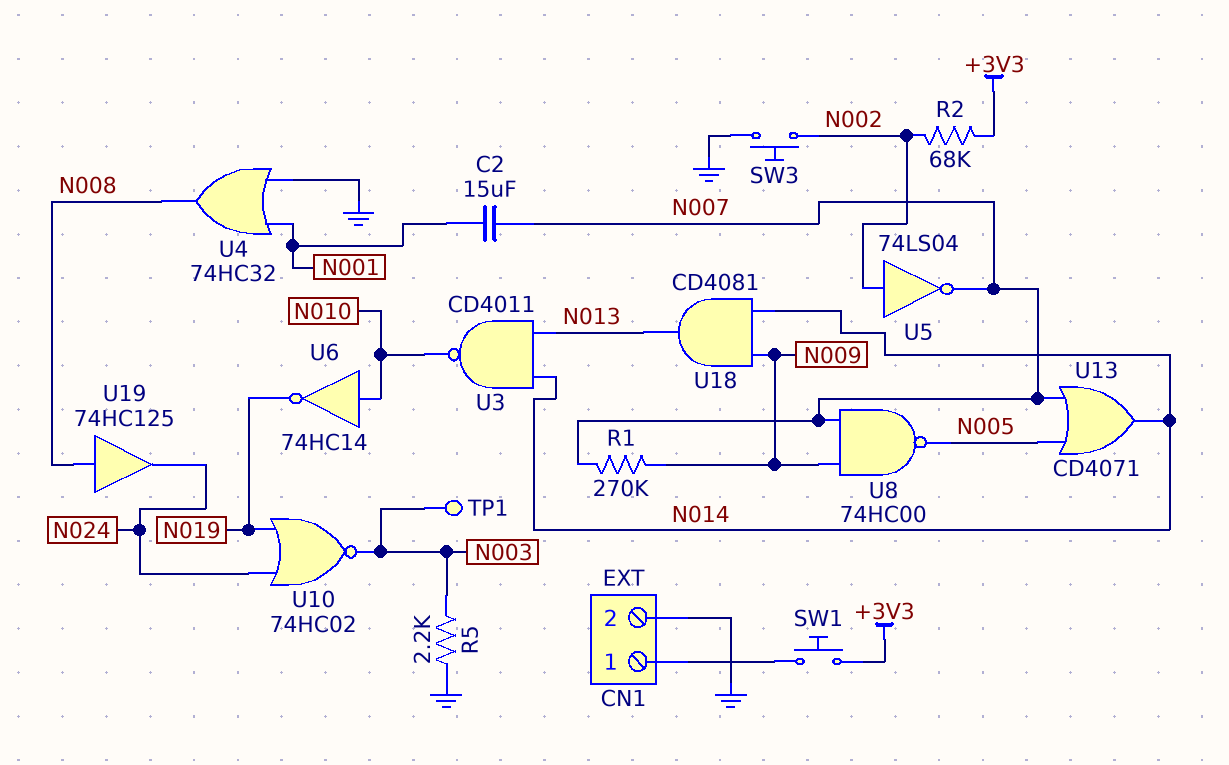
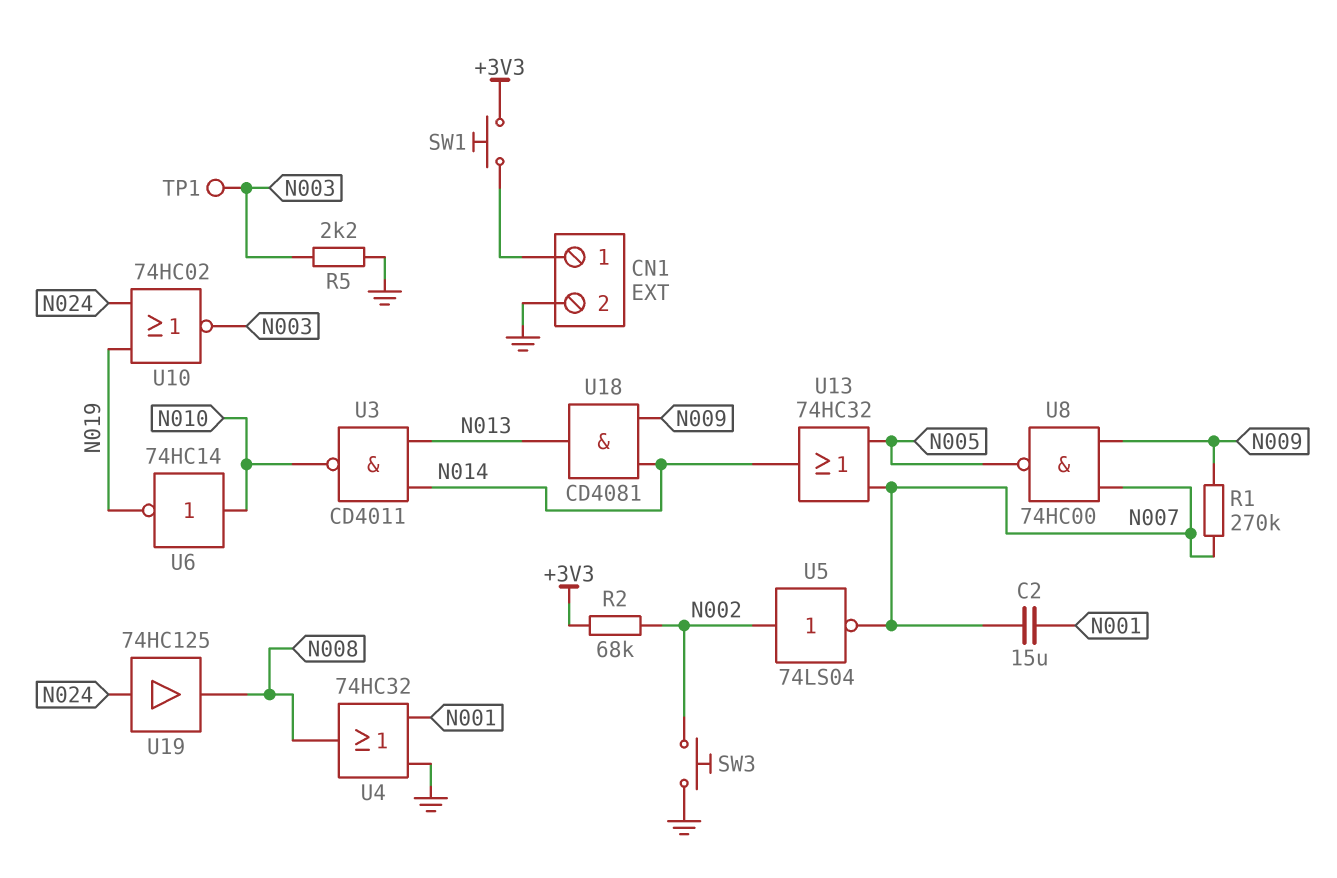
U13: OR CD4071 (in N005, in N007, out N014) -> OR 74HC32 (in N005, in N007, out N014)
U19: buffer 74HC125 (in N008, out N024) -> buffer 74HC125 (in N024, out N008)

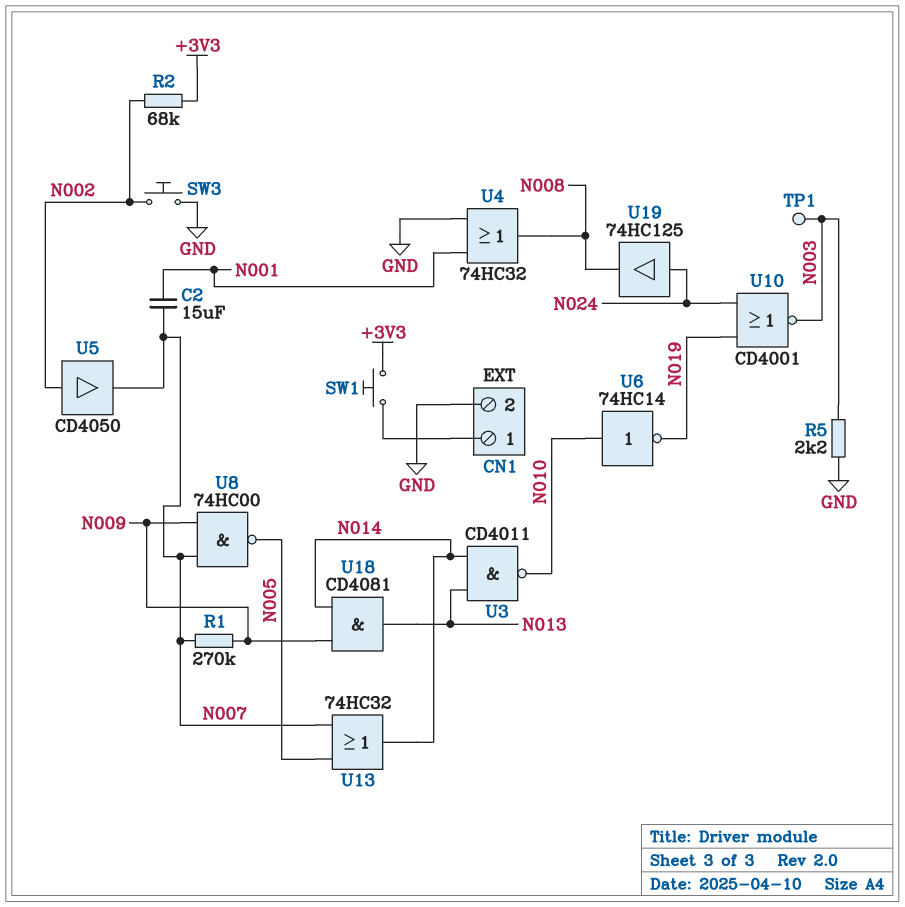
U5: NOT 74LS04 (in N002, out N007) -> buffer CD4050 (in N002, out N007)
U10: NOR 74HC02 (in N019, in N024, out N003) -> NOR CD4001 (in N019, in N024, out N003)

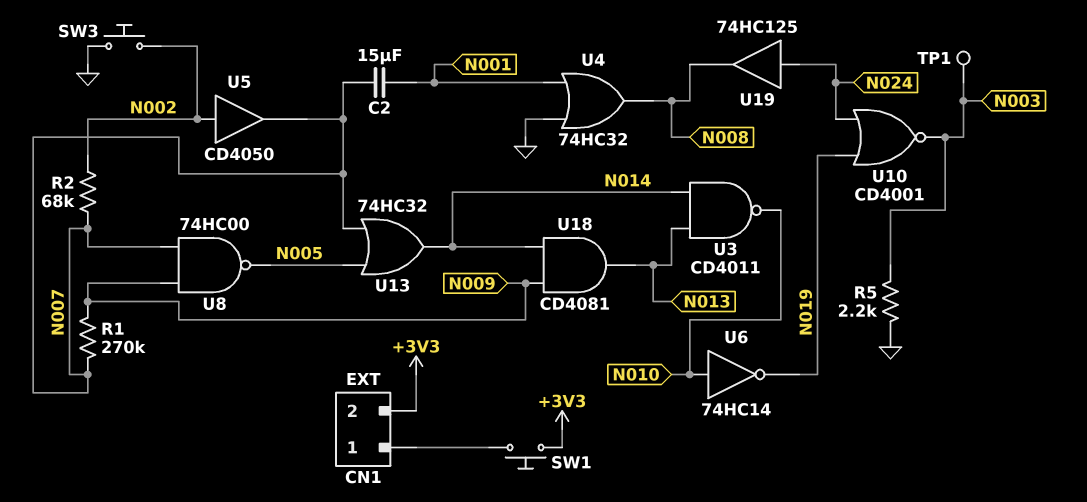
CN1 pin 2: GND -> +3V3
R2: 68k (+3V3, N002) -> 68k (N002, N007)

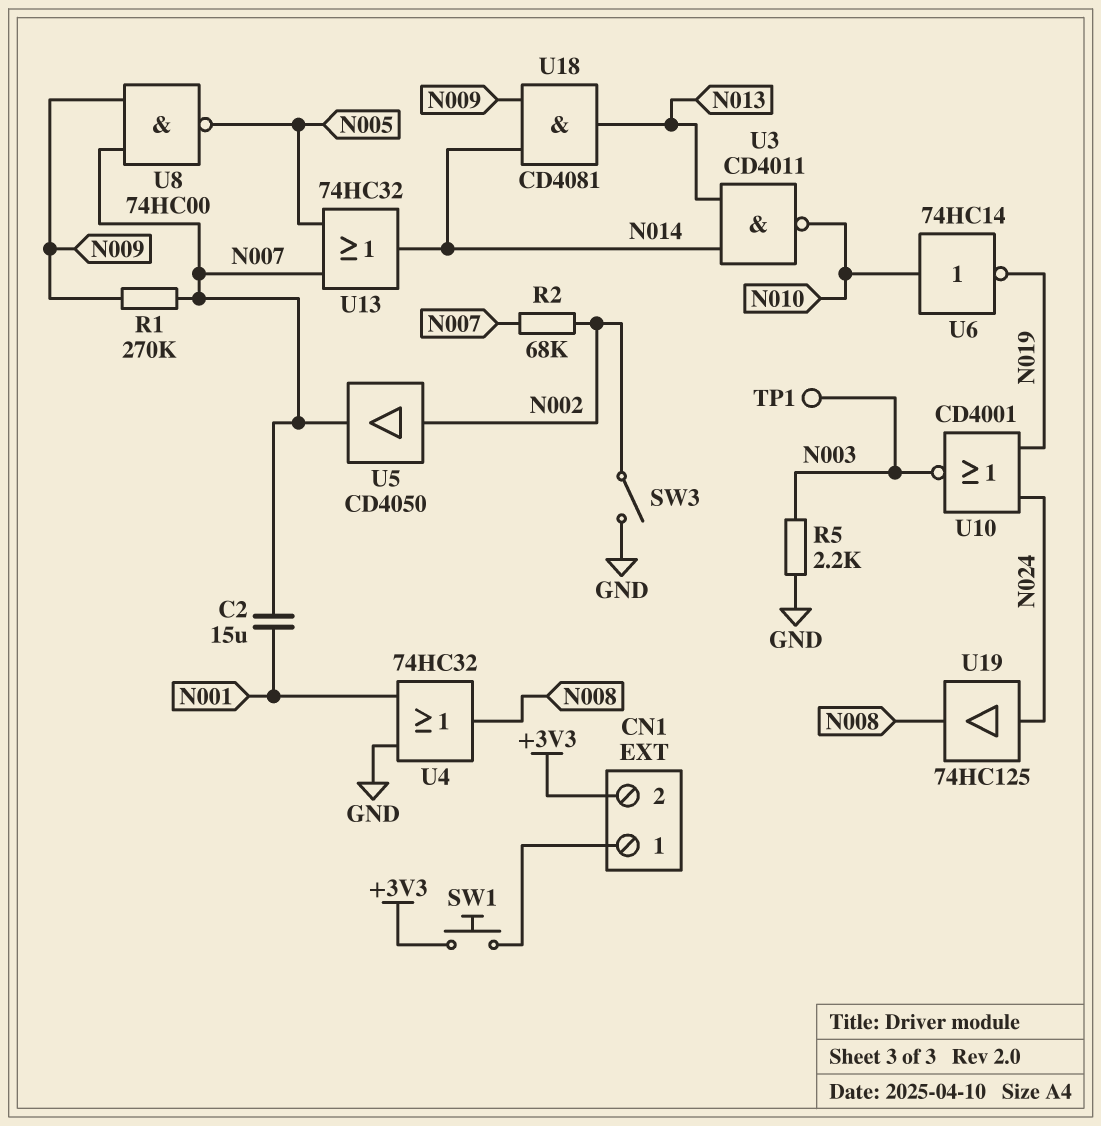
SW3: button (GND, N002) -> switch (GND, N002)

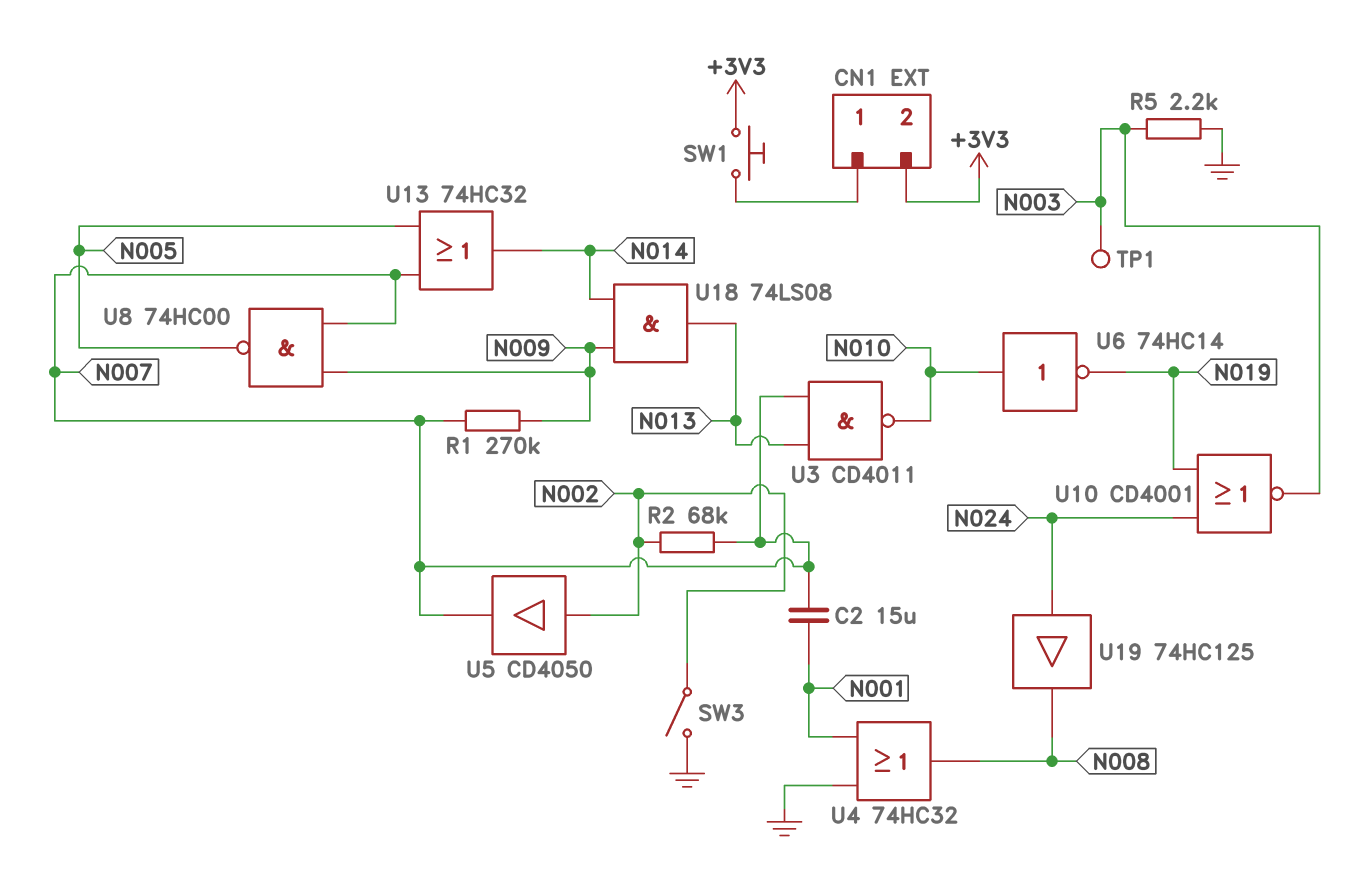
U3: NAND CD4011 (in N013, in N014, out N010) -> NAND CD4011 (in N007, in N013, out N010)
U18: AND CD4081 (in N009, in N014, out N013) -> AND 74LS08 (in N009, in N014, out N013)

